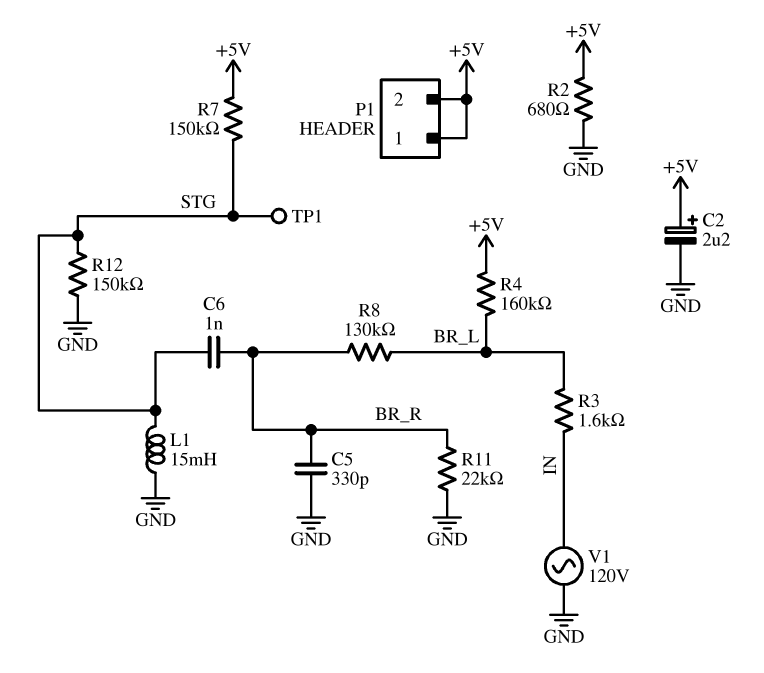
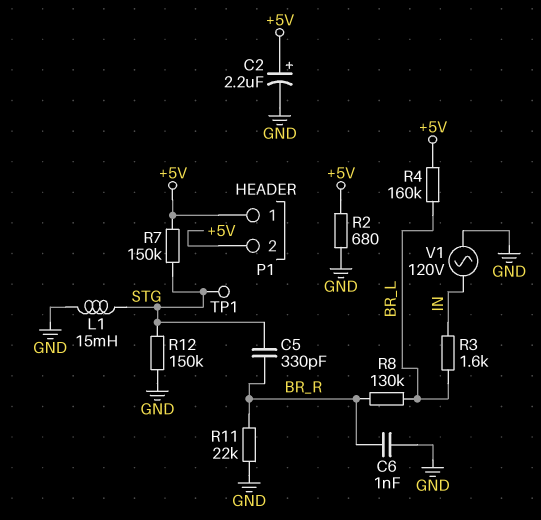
C5: 330pF (BR_R, GND) -> 330pF (BR_R, STG)
C6: 1nF (BR_R, STG) -> 1nF (BR_R, GND)

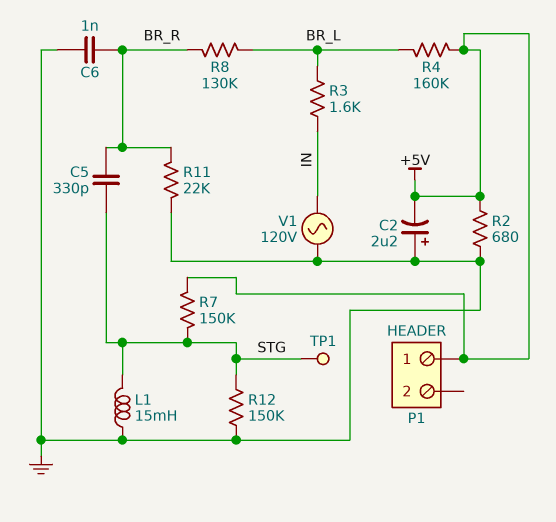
C2: 2.2uF (plus +5V, minus GND) -> 2.2uF (plus GND, minus +5V)
P1 pin 2: +5V -> none

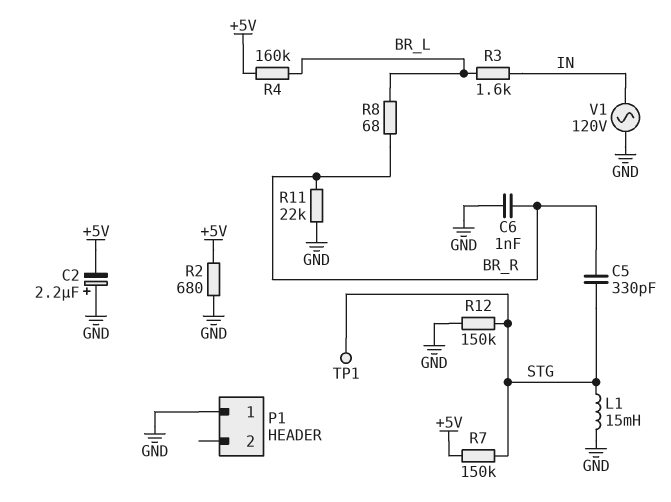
P1 pin 1: +5V -> GND
R8: 130k (BR_L, BR_R) -> 68 (BR_L, BR_R)

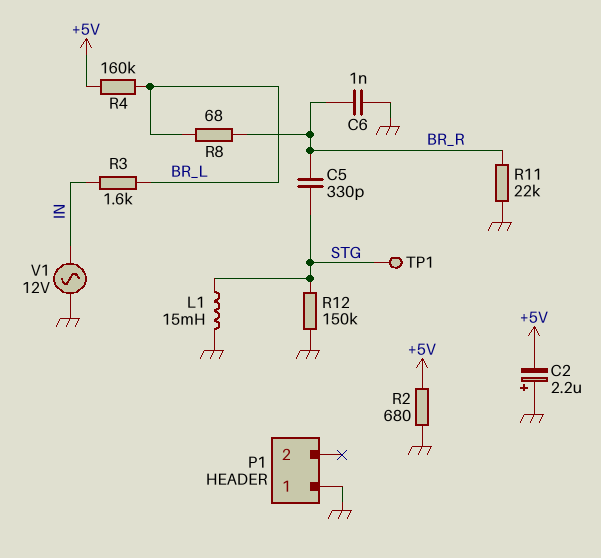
R7: 150k (+5V, STG) -> none
V1: AC 120V (GND, IN) -> AC 12V (GND, IN)

